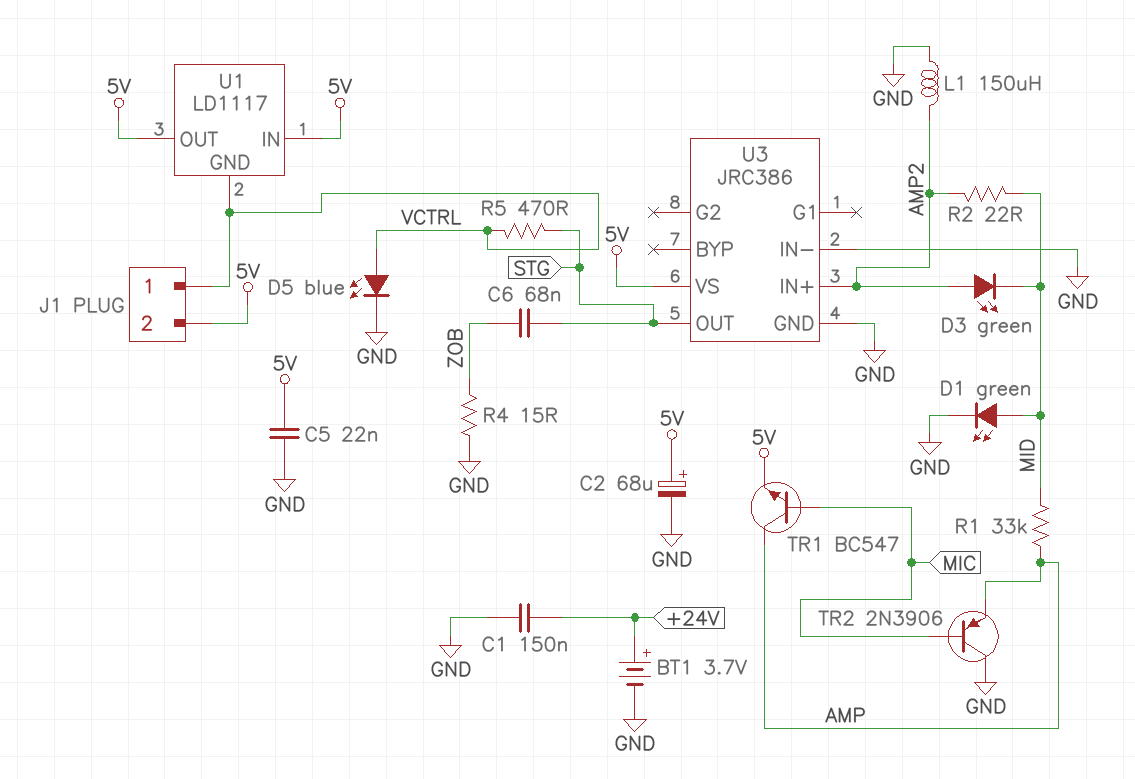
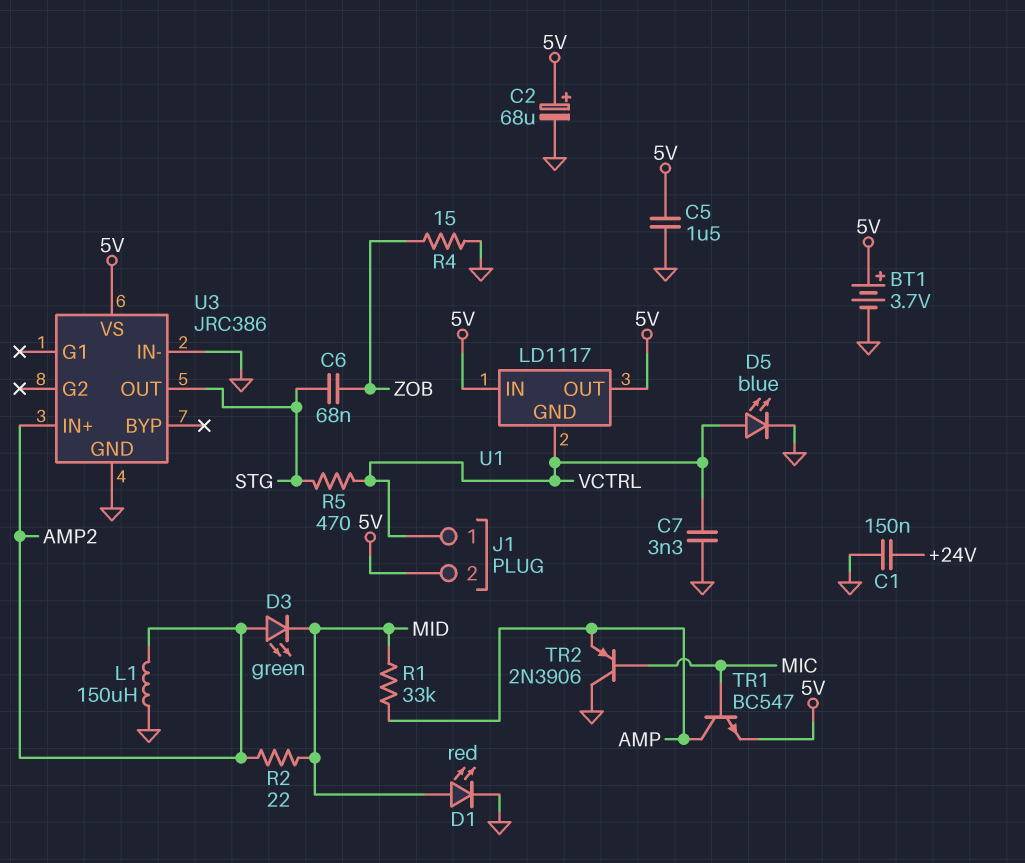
BT1: 3.7V (plus +24V, minus GND) -> 3.7V (plus 5V, minus GND)
C5: 22nF (5V, GND) -> 1.5uF (5V, GND)
C7: none -> 3.3nF (GND, VCTRL)
D1: LED green (A MID, K GND) -> LED red (A MID, K GND)

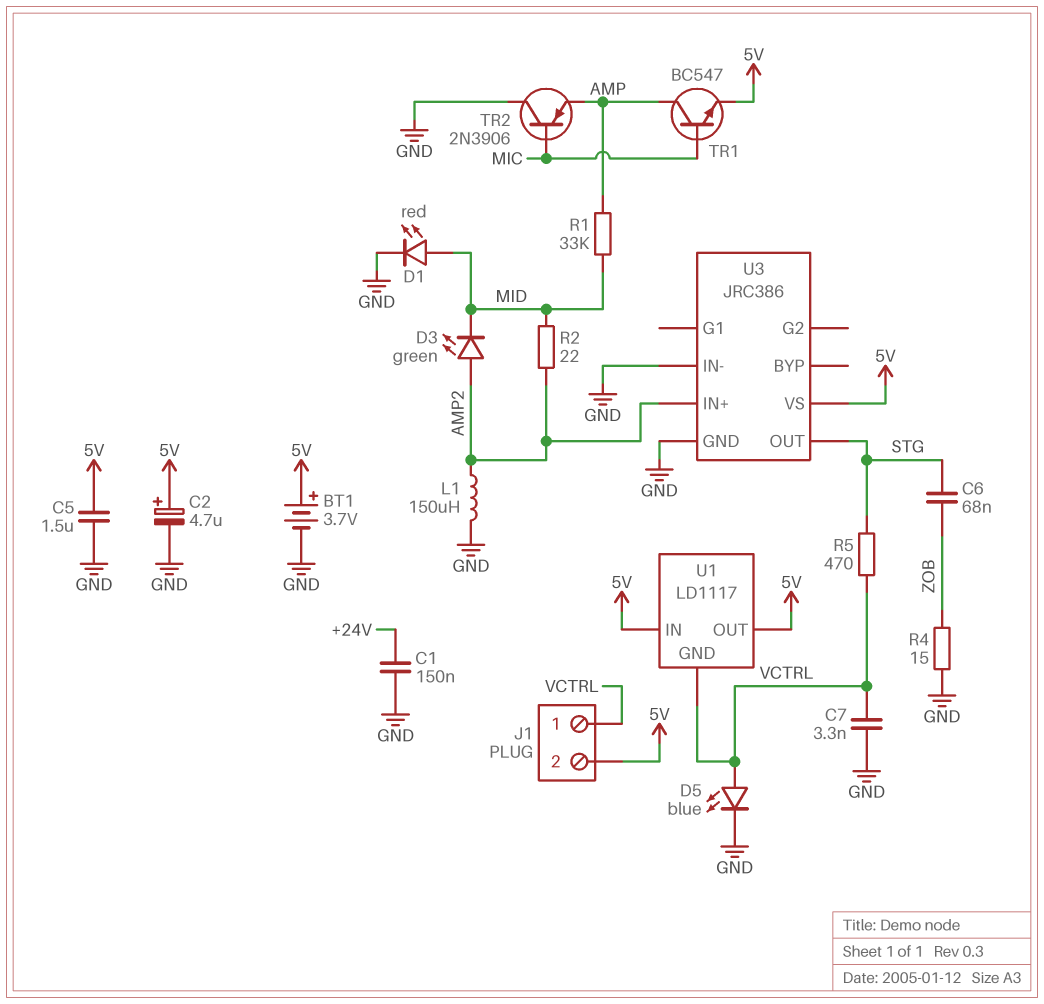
C2: 68uF (plus 5V, minus GND) -> 4.7uF (plus 5V, minus GND)

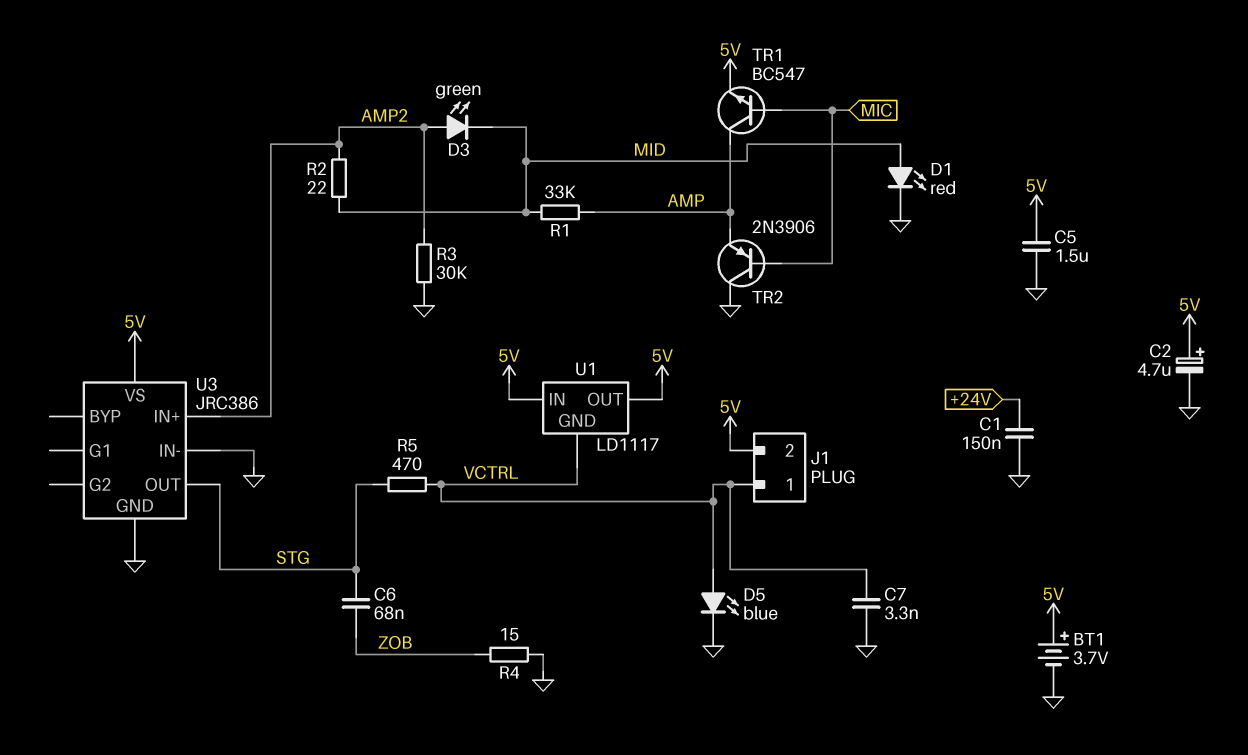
L1: 150uH (AMP2, GND) -> none
R3: none -> 30k (AMP2, GND)

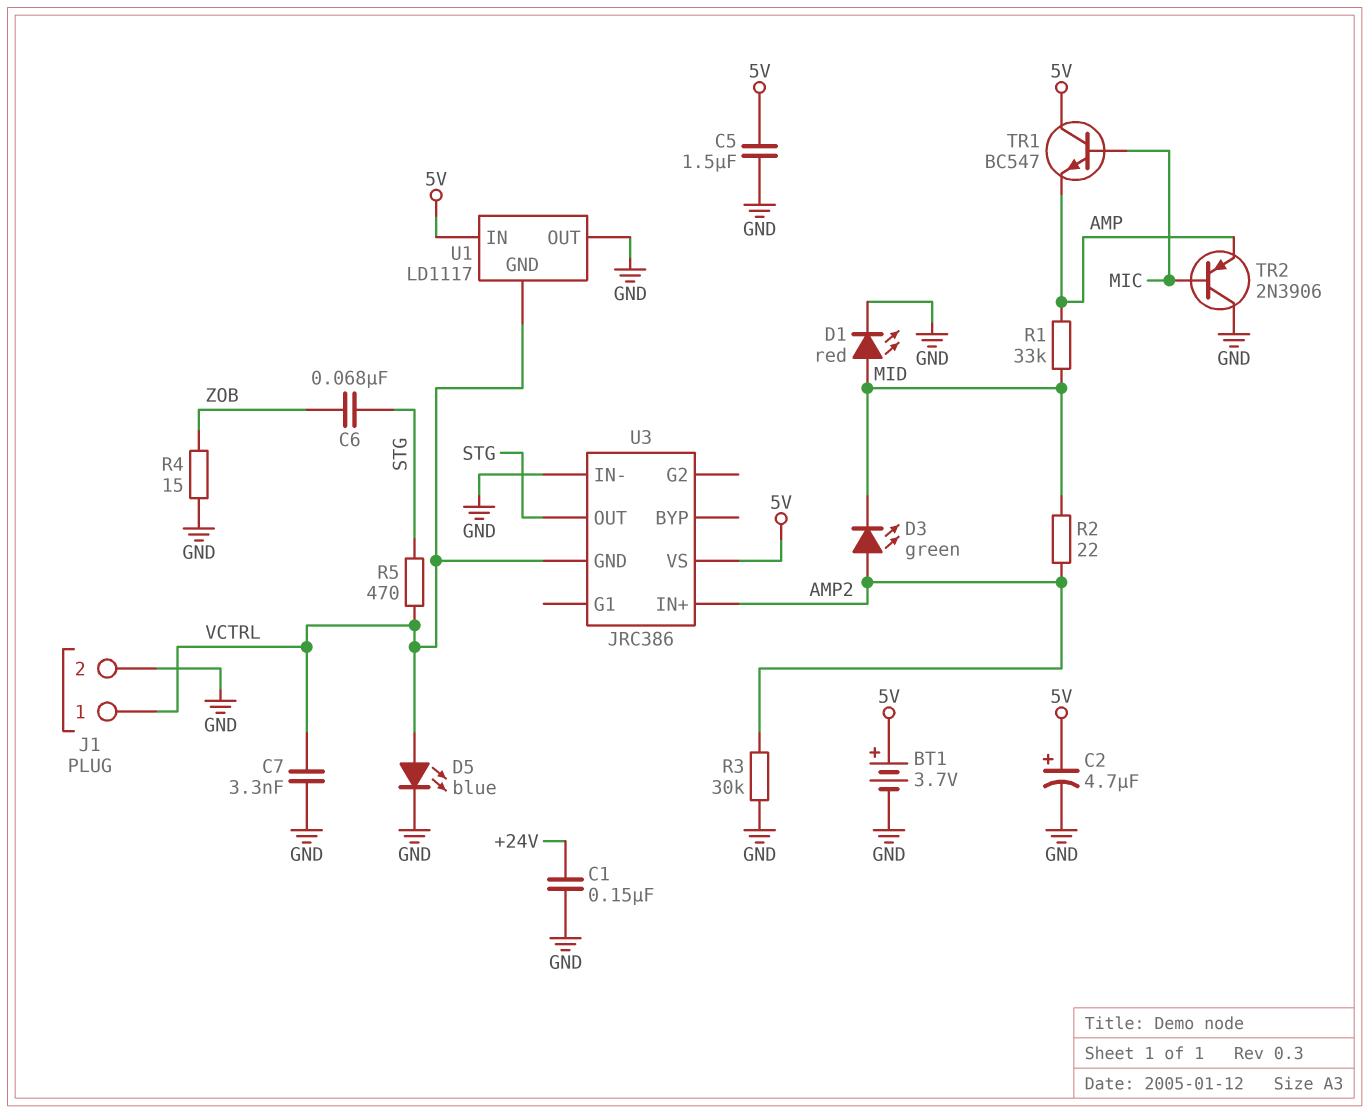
J1 pin 2: 5V -> GND
TR1: NPN BC547 (B MIC, C AMP, E 5V) -> NPN BC547 (B MIC, C 5V, E AMP)
U1 pin OUT: 5V -> GND
U3 pin GND: GND -> VCTRL

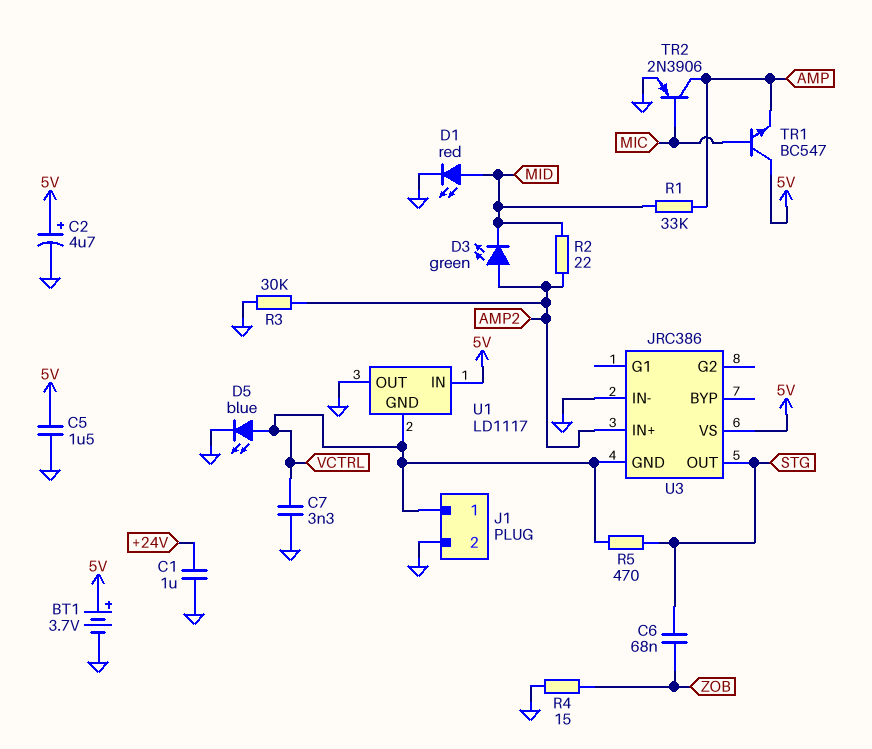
C1: 150nF (+24V, GND) -> 1uF (+24V, GND)
TR2: PNP 2N3906 (B MIC, C GND, E AMP) -> PNP 2N3906 (B MIC, C AMP, E GND)

